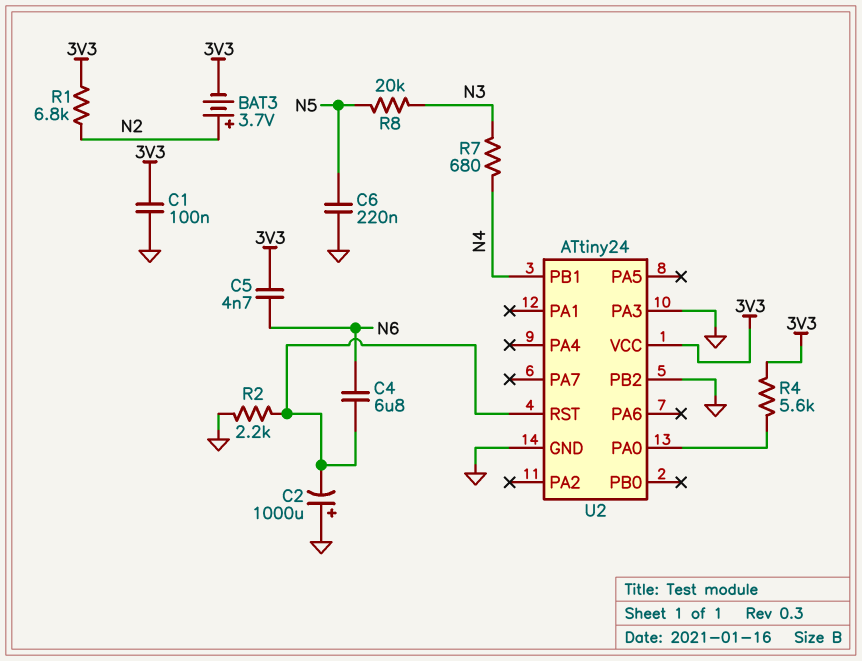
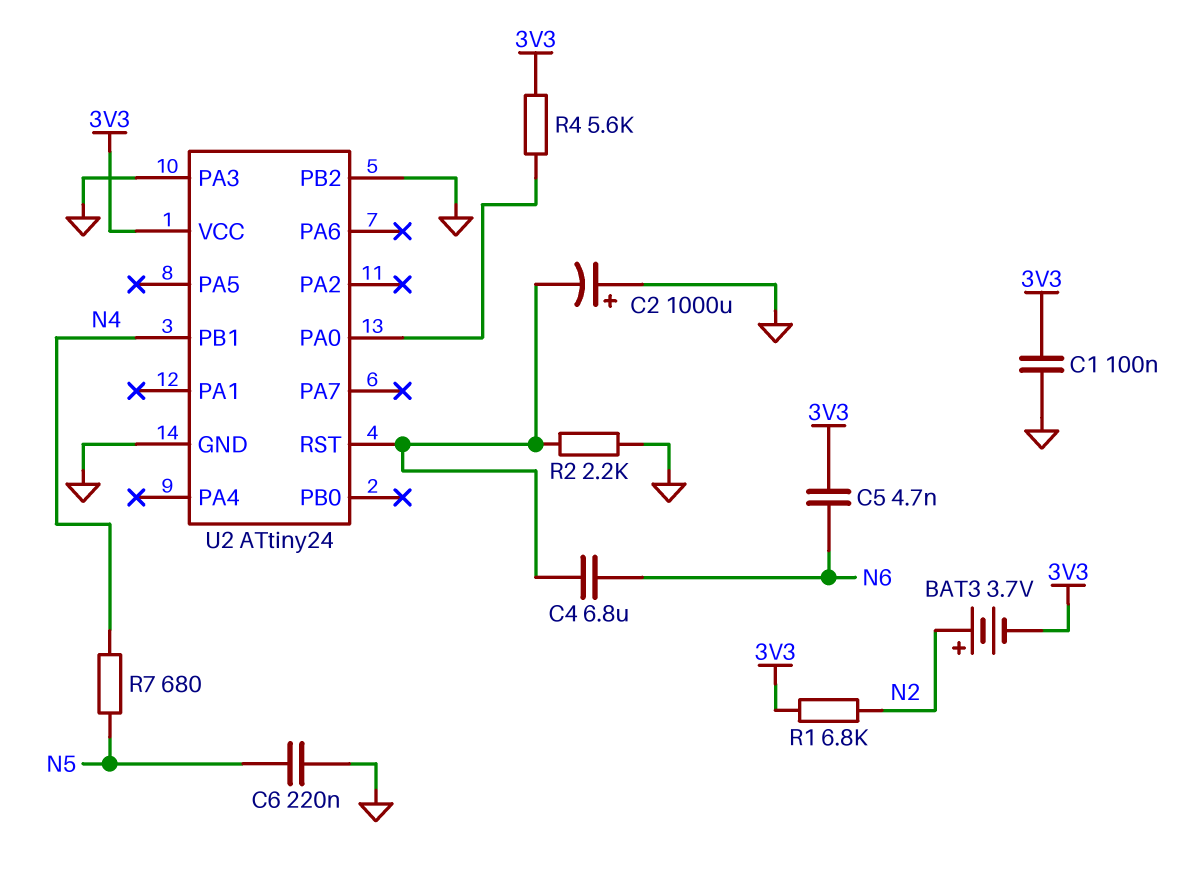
R7: 680 (N3, N4) -> 680 (N4, N5)
R8: 20k (N3, N5) -> none

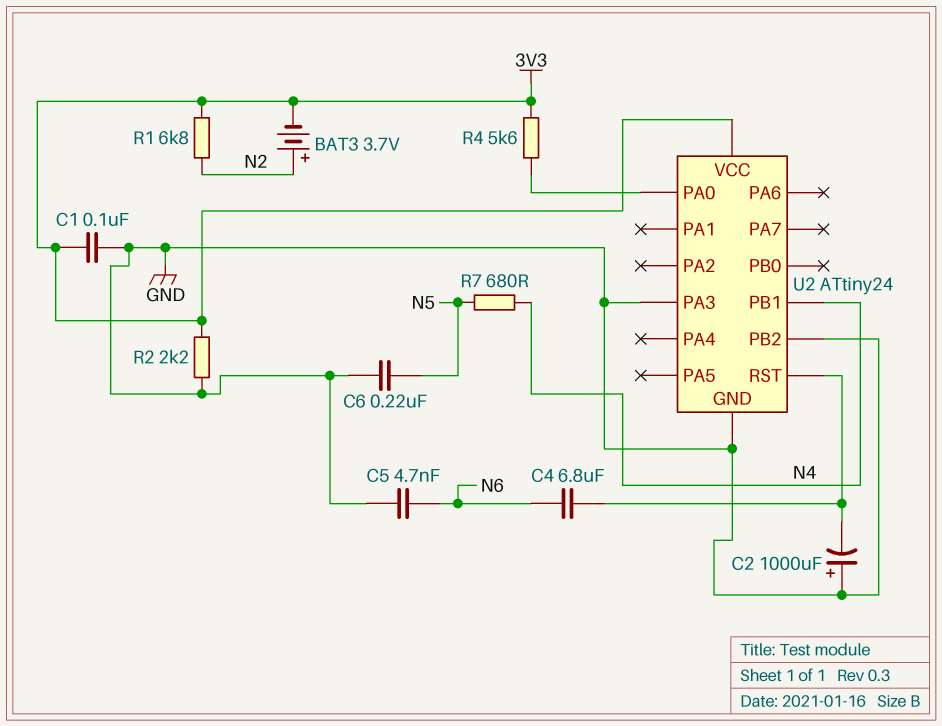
C5: 4.7nF (3V3, N6) -> 4.7nF (GND, N6)
R2: 2.2k (GND, U2/RST) -> 2.2k (3V3, GND)

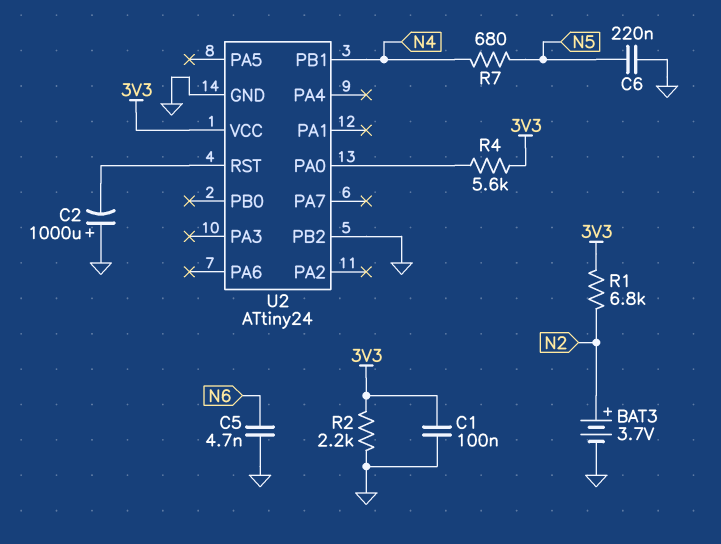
BAT3: 3.7V (plus N2, minus 3V3) -> 3.7V (plus N2, minus GND)
C4: 6.8uF (N6, U2/RST) -> none
U2 pin PA3: GND -> none

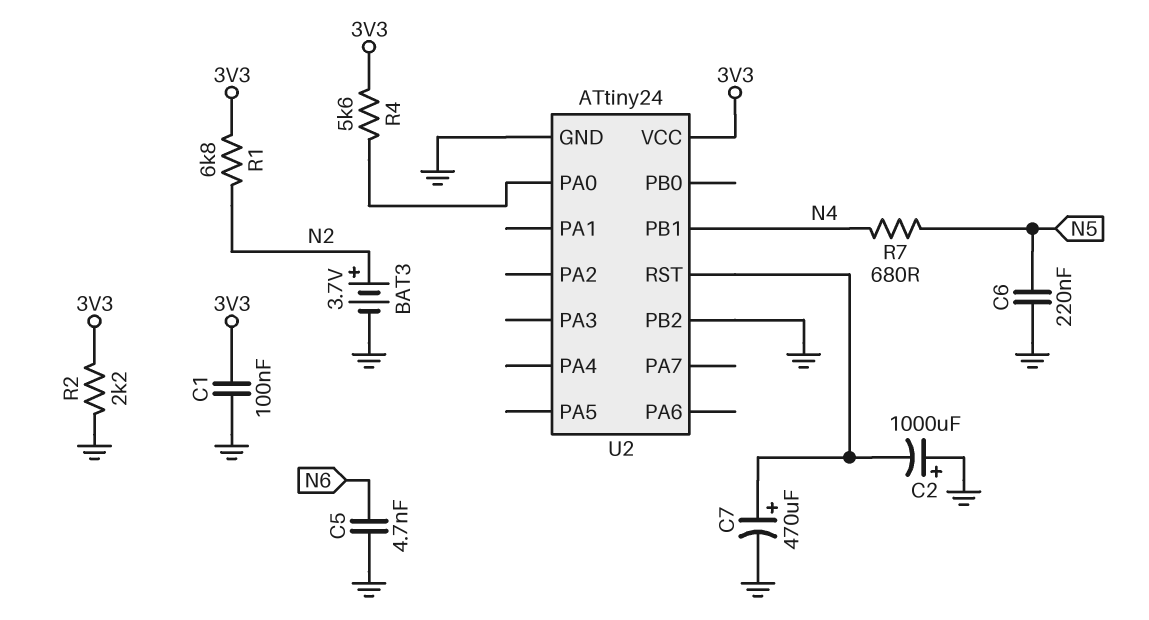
C7: none -> 470uF (plus U2/RST, minus GND)

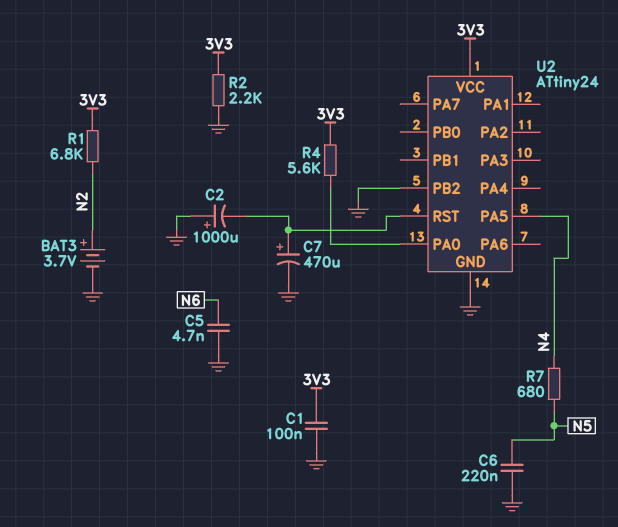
U2 pin PA5: none -> N4
U2 pin PB1: N4 -> none

